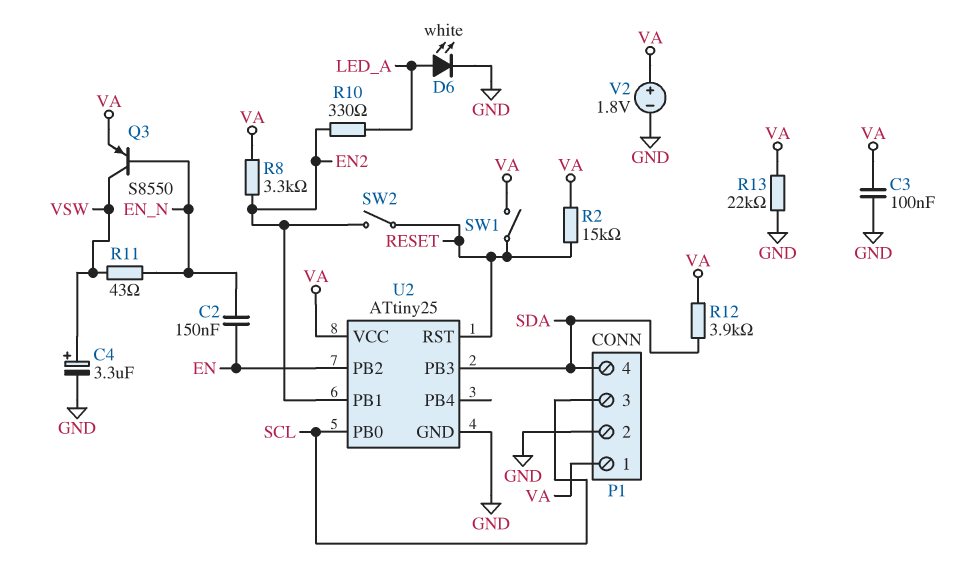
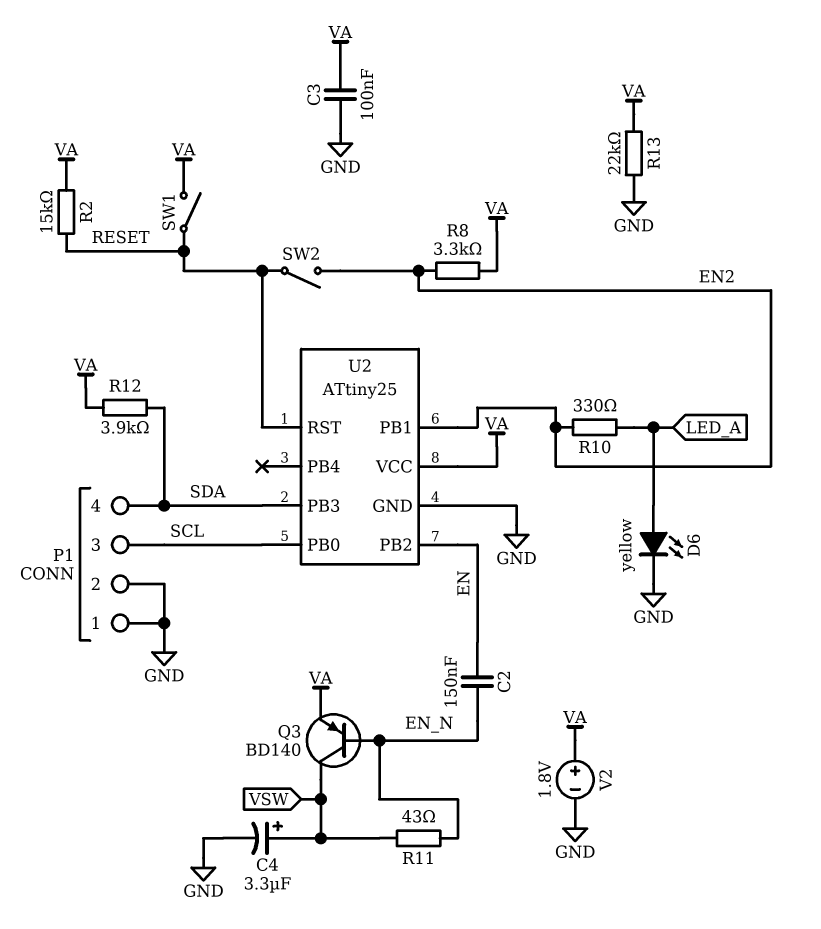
D6: LED white (A LED_A, K GND) -> LED yellow (A LED_A, K GND)
P1 pin 1: VA -> GND
Q3: PNP S8550 (B EN_N, C VSW, E VA) -> PNP BD140 (B EN_N, C VSW, E VA)

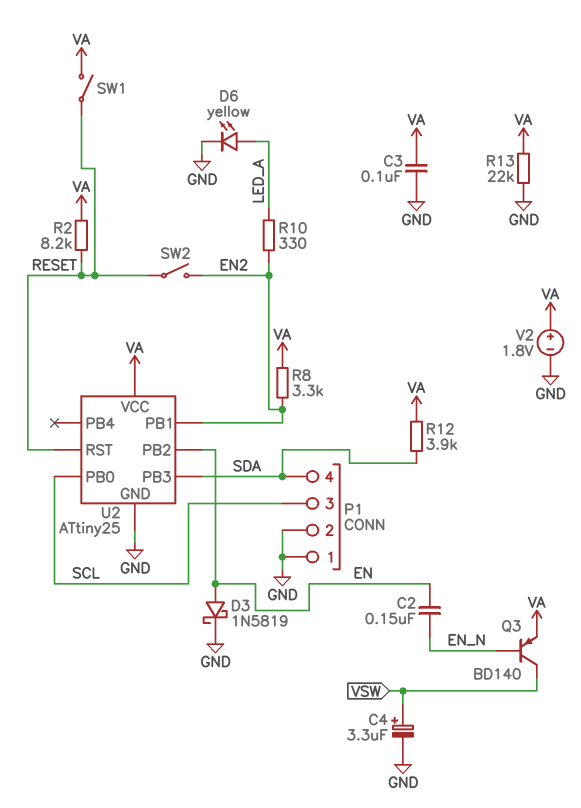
D3: none -> schottky 1N5819 (A EN, K GND)
R2: 15k (RESET, VA) -> 8.2k (RESET, VA)
R11: 43 (EN_N, VSW) -> none

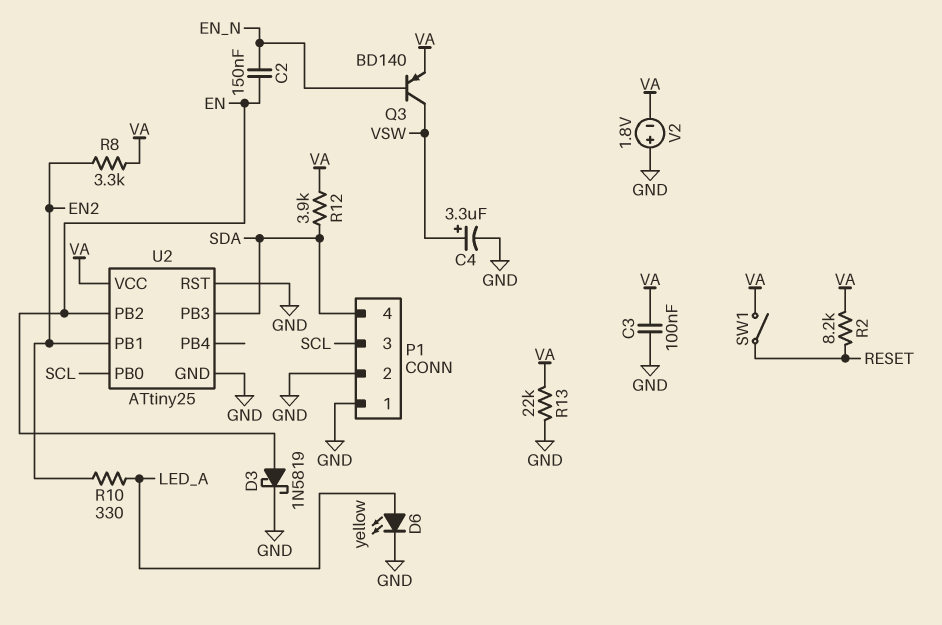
SW2: switch (EN2, RESET) -> none
U2 pin RST: RESET -> GND
V2: 1.8V (plus VA, minus GND) -> 1.8V (plus GND, minus VA)

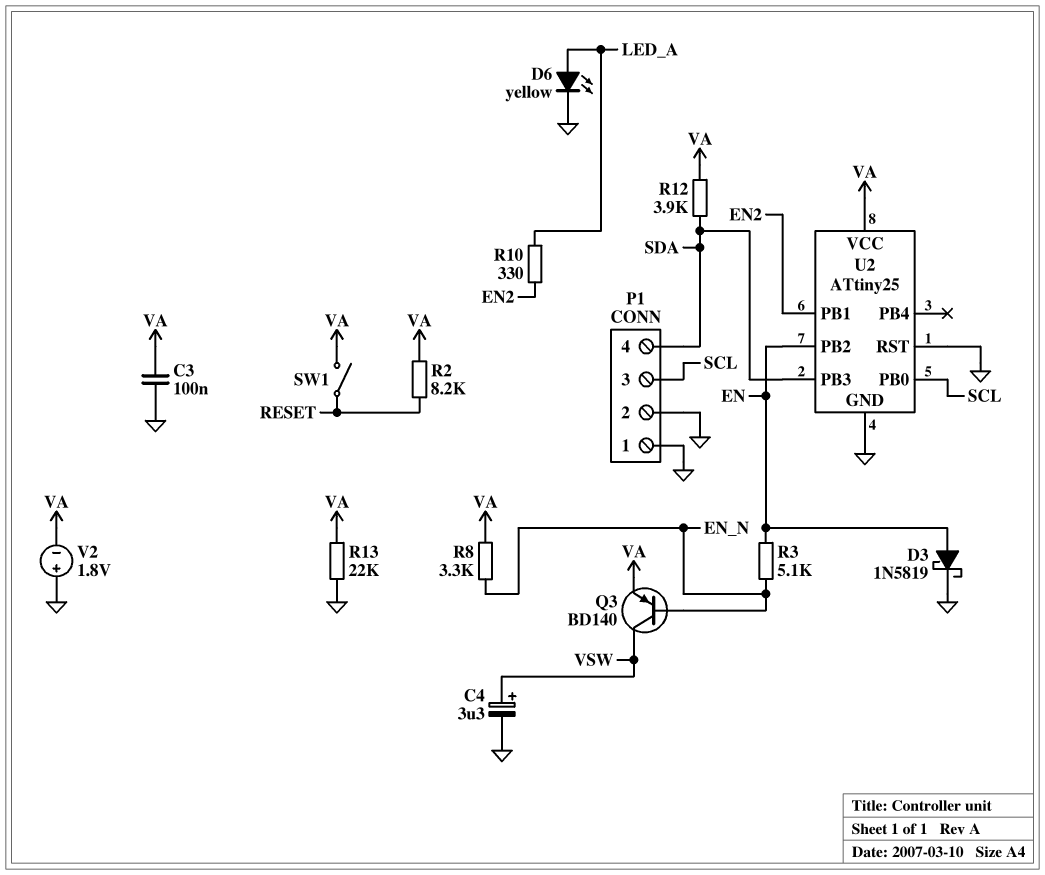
C2: 150nF (EN, EN_N) -> none
R3: none -> 5.1k (EN, EN_N)
R8: 3.3k (EN2, VA) -> 3.3k (EN_N, VA)

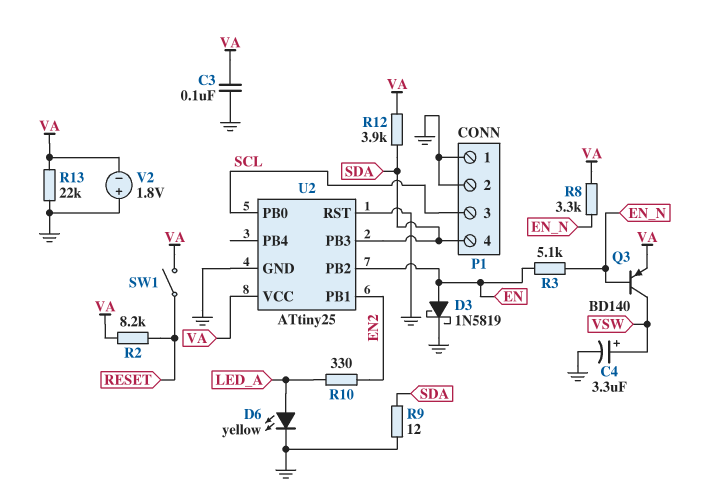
R9: none -> 12 (GND, SDA)

